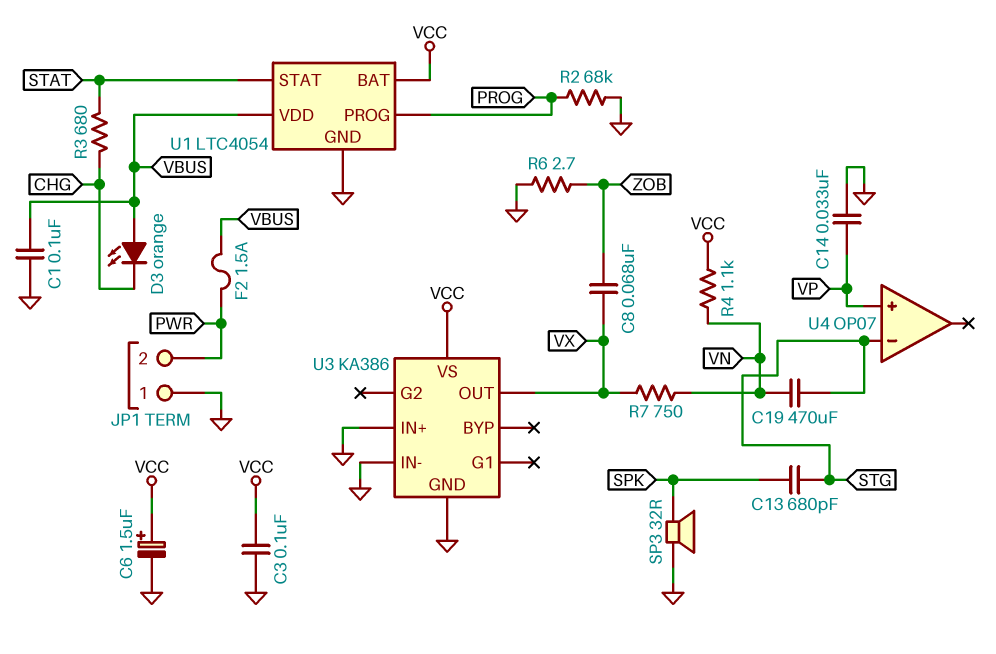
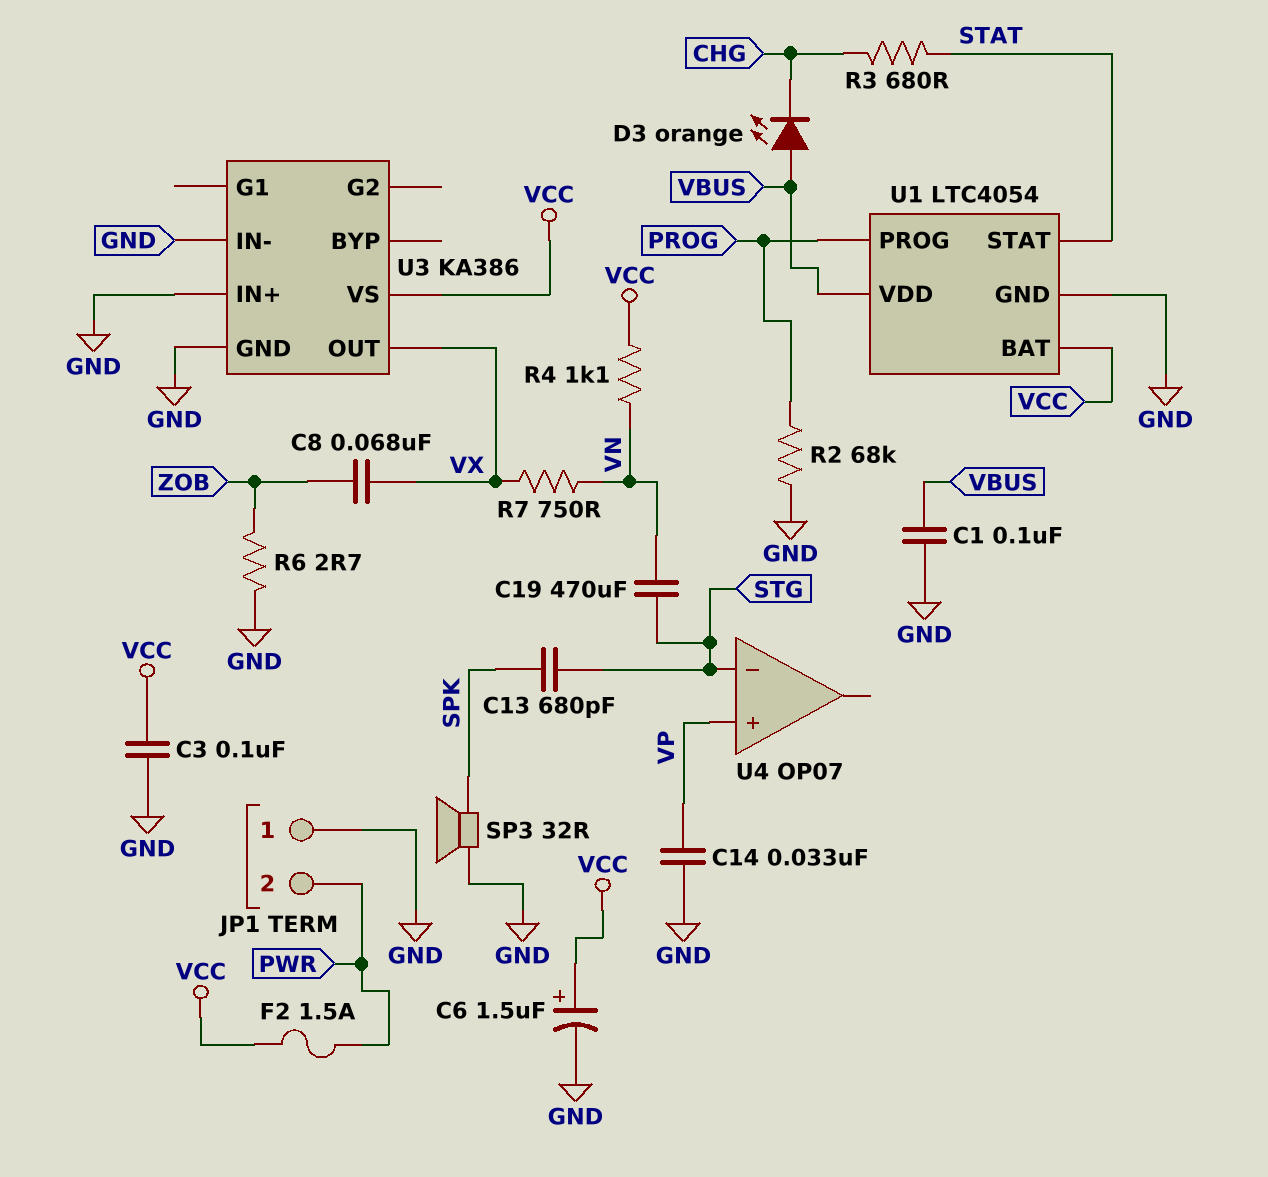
F2: 1.5A (PWR, VBUS) -> 1.5A (PWR, VCC)

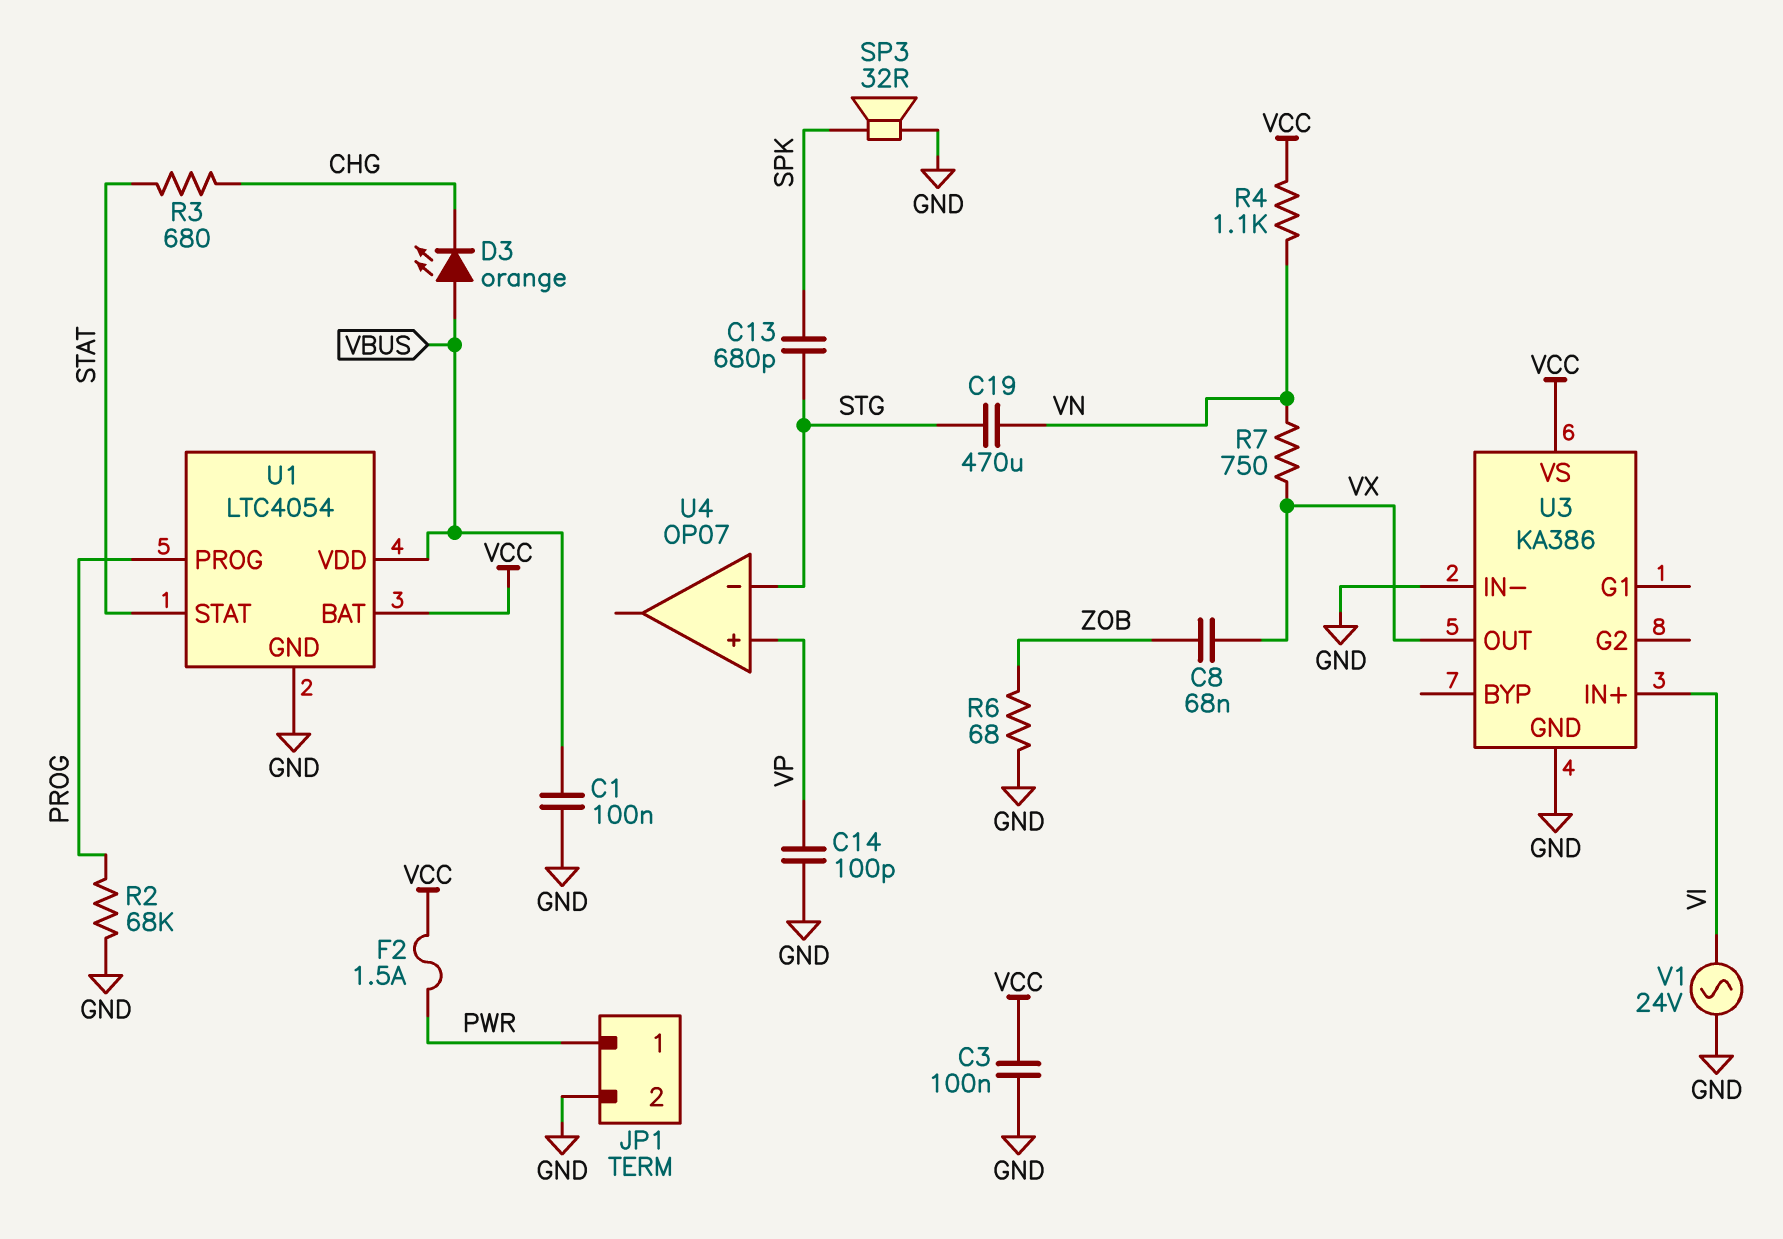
C6: 1.5uF (plus VCC, minus GND) -> none
C14: 33nF (GND, VP) -> 100pF (GND, VP)
JP1 pin 1: GND -> PWR
JP1 pin 2: PWR -> GND
R6: 2.7 (GND, ZOB) -> 68 (GND, ZOB)
U3 pin IN+: GND -> VI
V1: none -> AC 24V (GND, VI)

